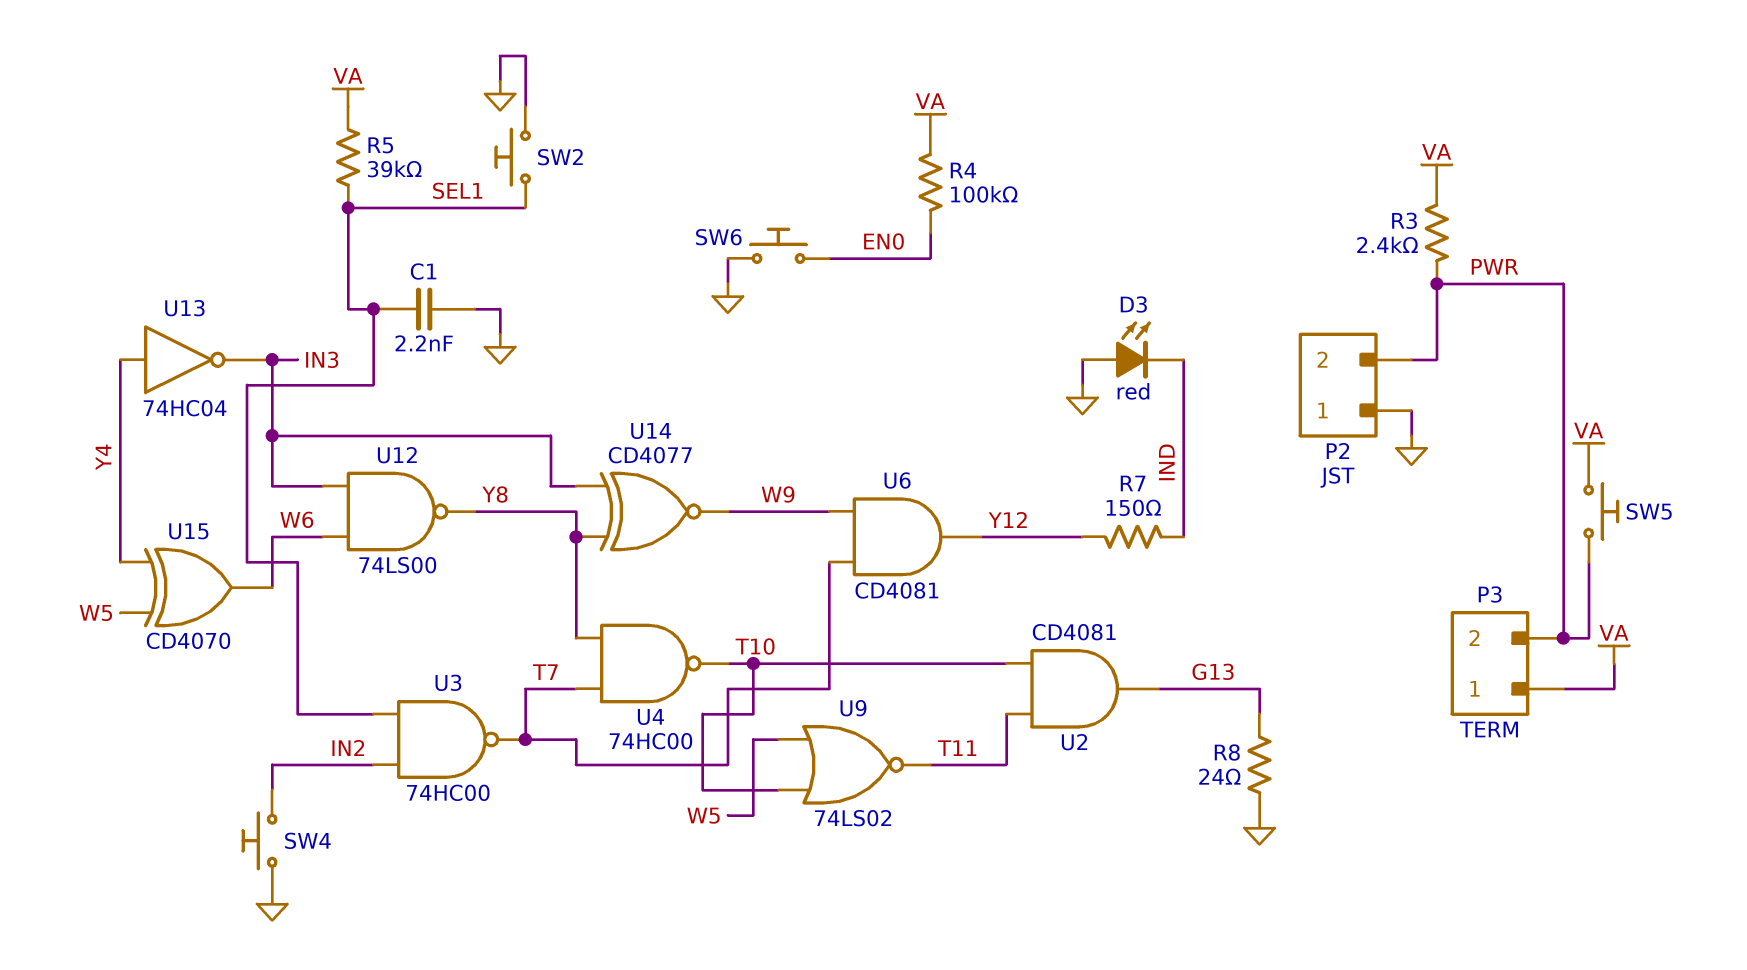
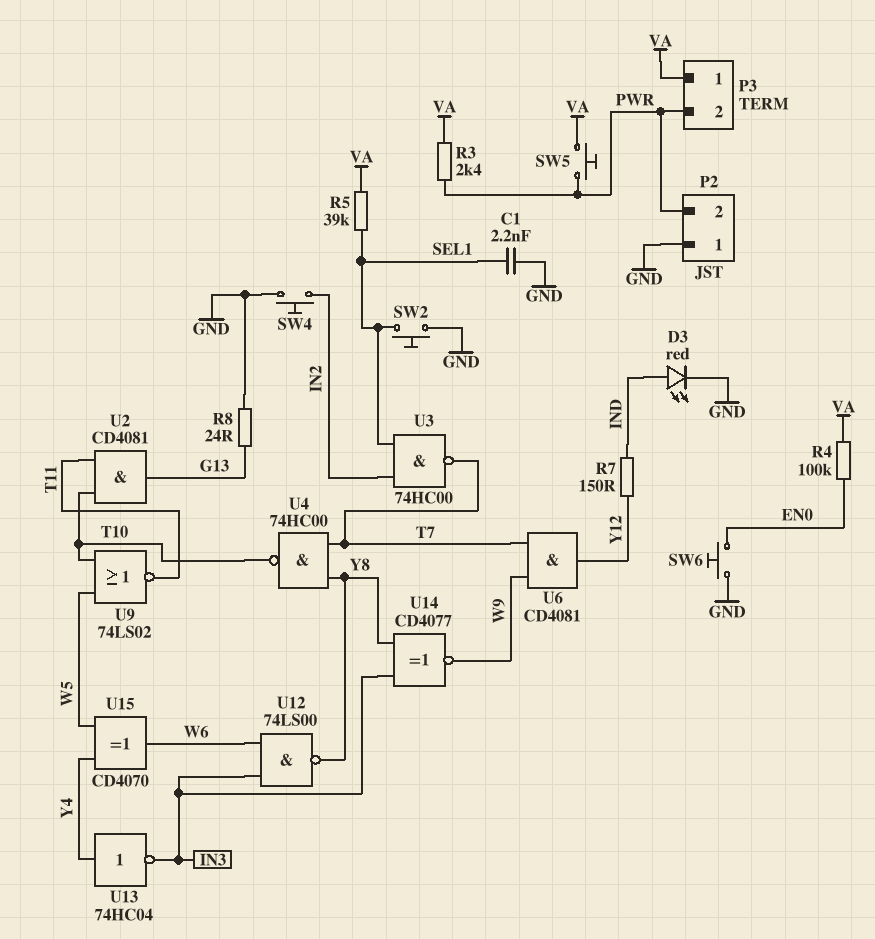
D3: LED red (A GND, K IND) -> LED red (A IND, K GND)

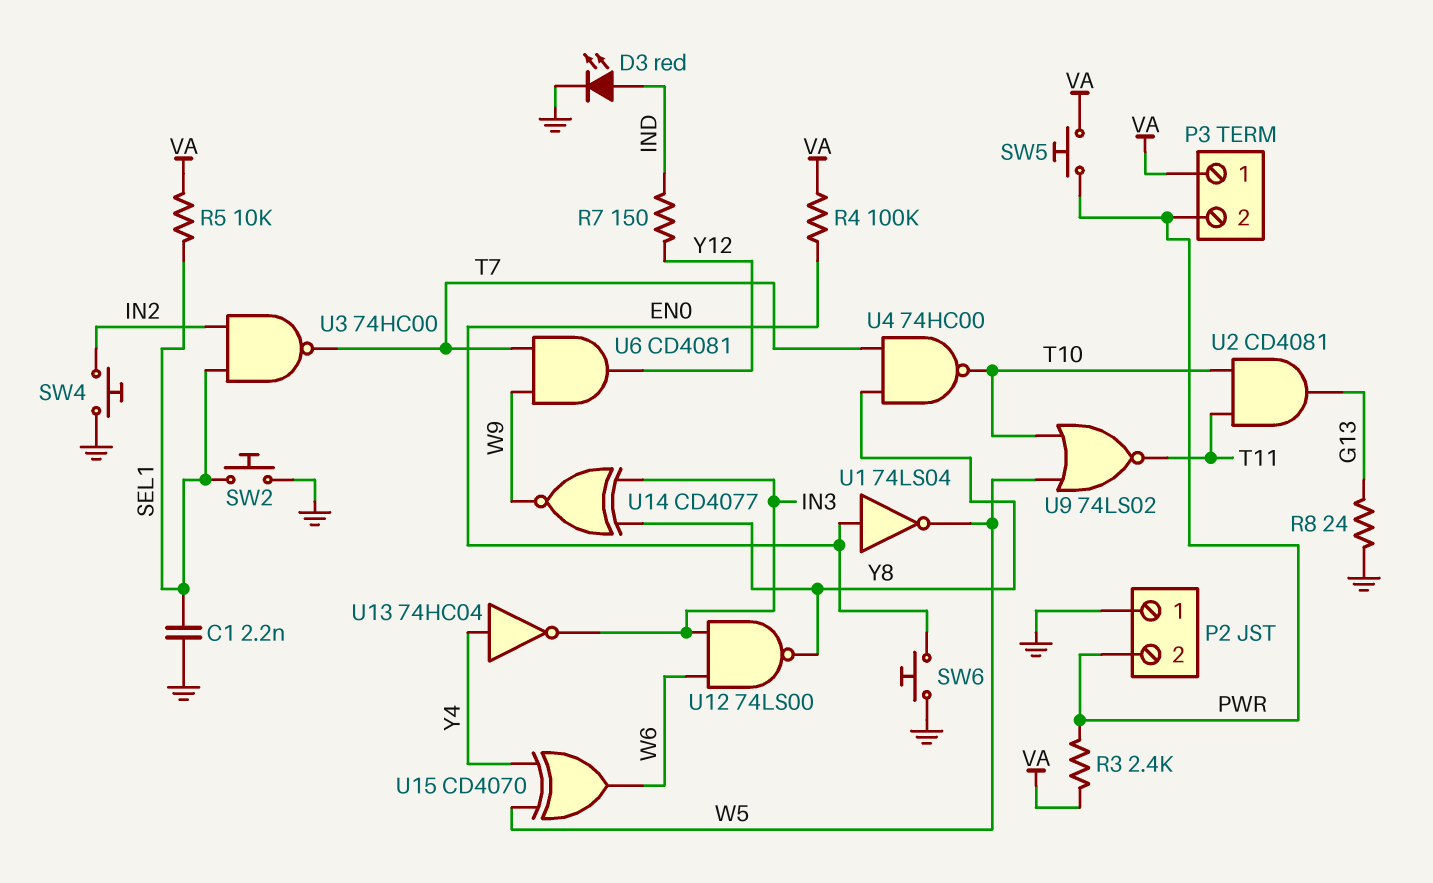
R5: 39k (SEL1, VA) -> 10k (SEL1, VA)
U1: none -> NOT 74LS04 (in EN0, out W5)

